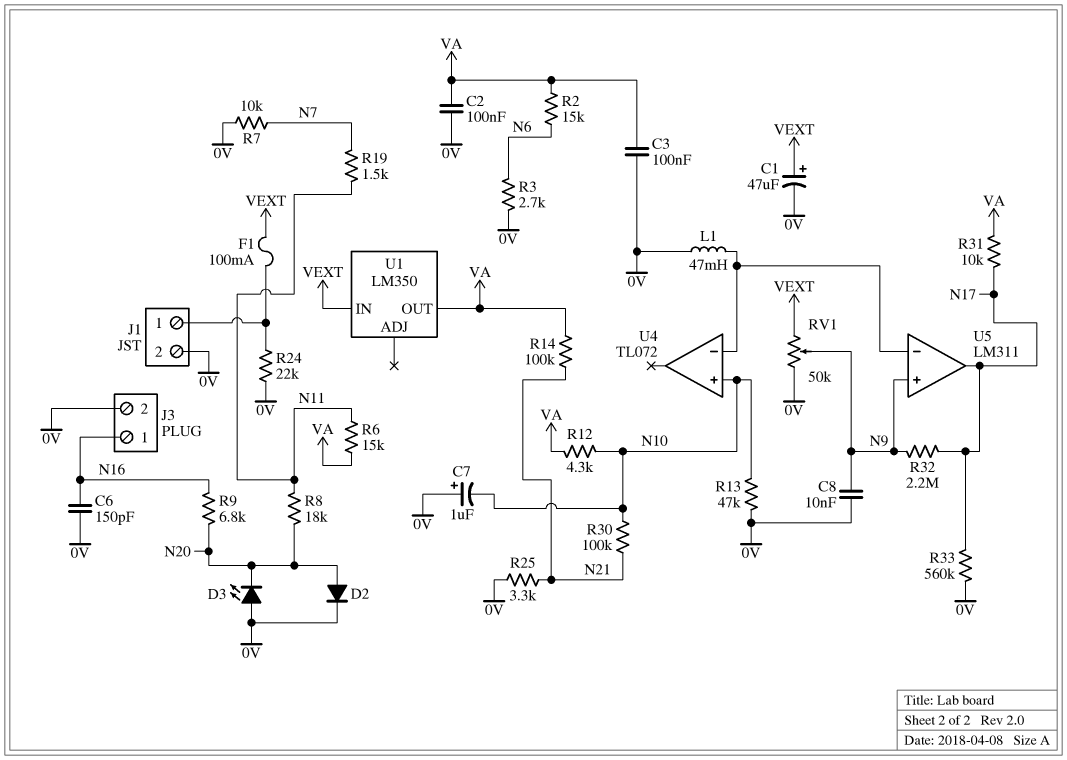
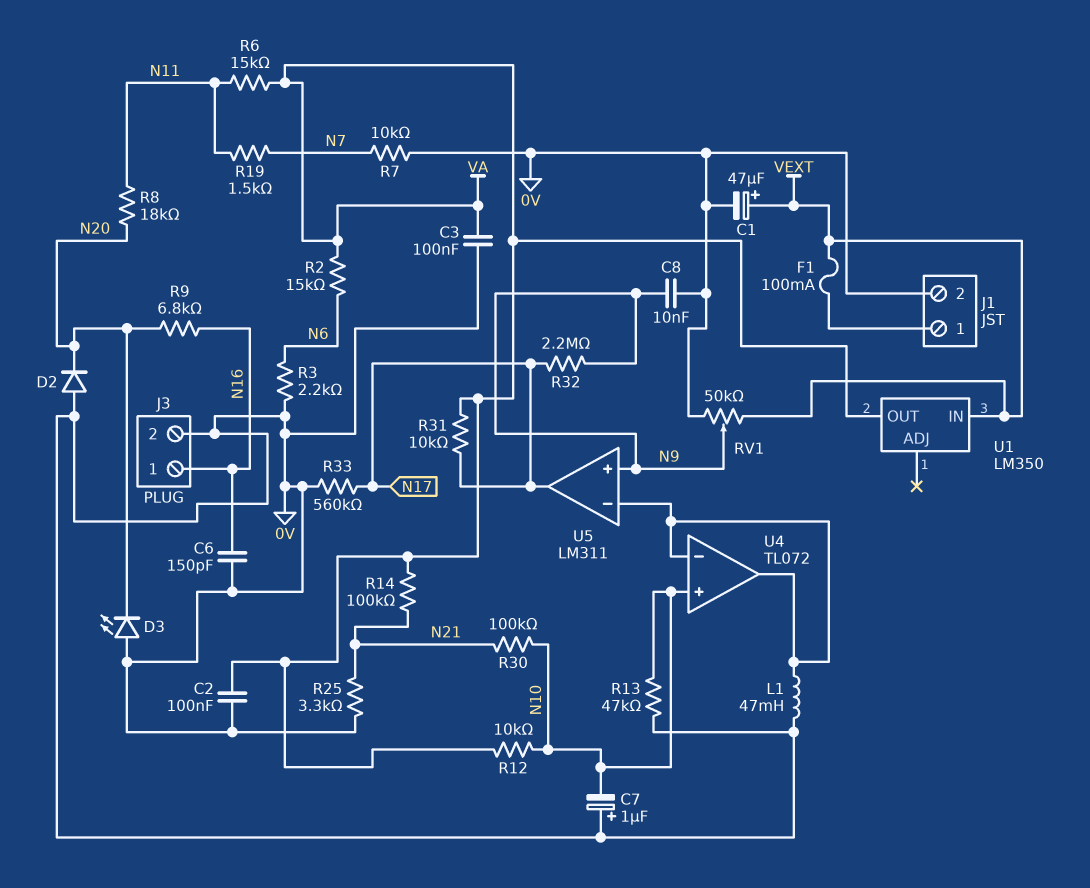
D2: diode (A N20, K 0V) -> diode (A 0V, K N20)
R3: 2.7k (0V, N6) -> 2.2k (0V, N6)
R12: 4.3k (N10, VA) -> 10k (N10, VA)
R24: 22k (0V, J1/1) -> none
U4 pin out: none -> U4/in-

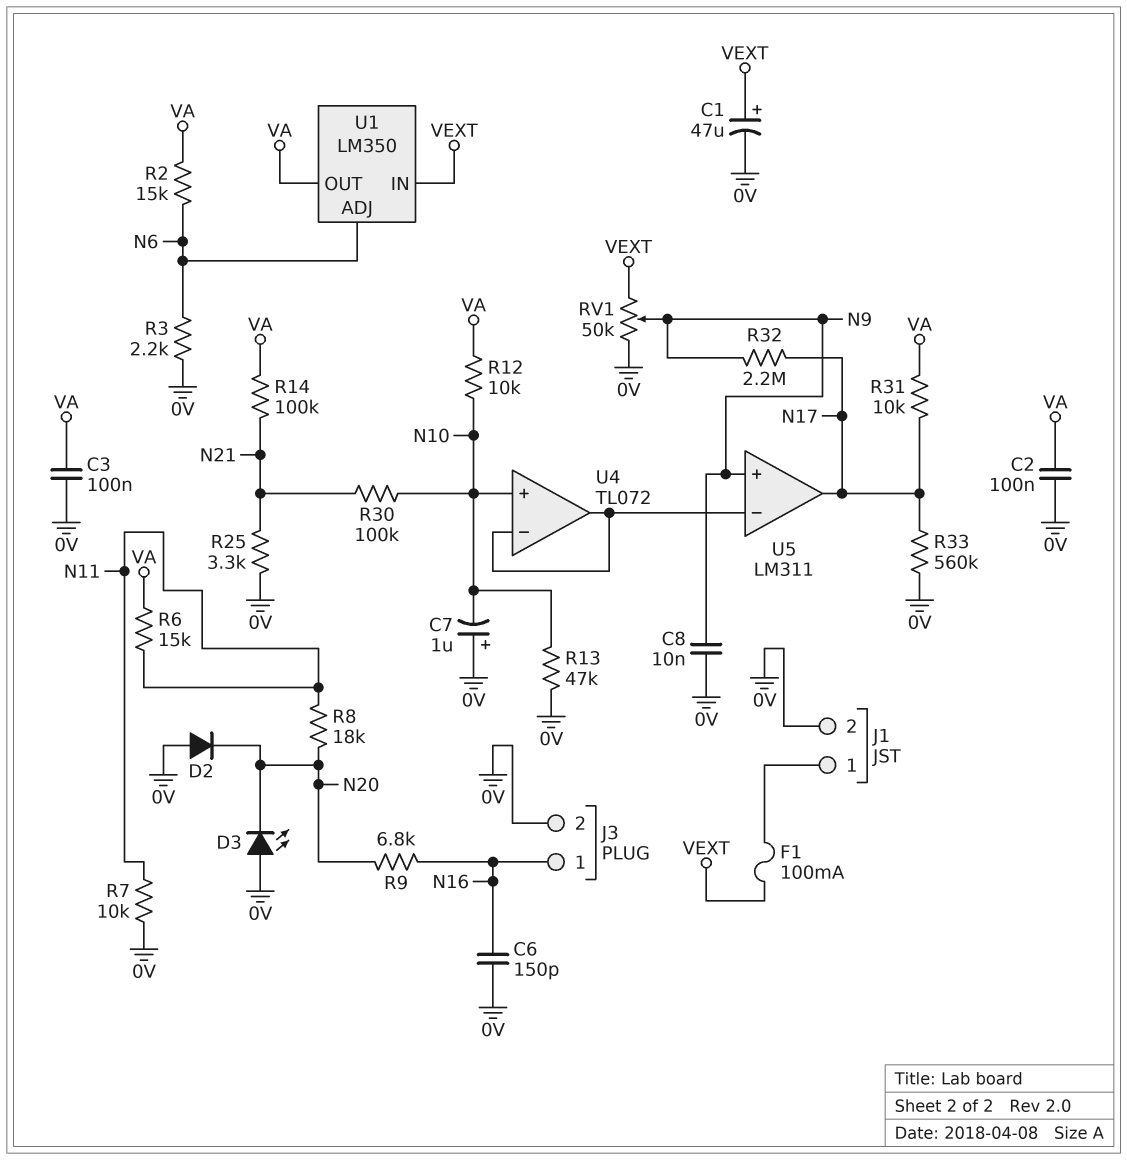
L1: 47mH (0V, U4/in-) -> none
R7: 10k (0V, N7) -> 10k (0V, N11)
R19: 1.5k (N7, N11) -> none
U1 pin ADJ: none -> N6

